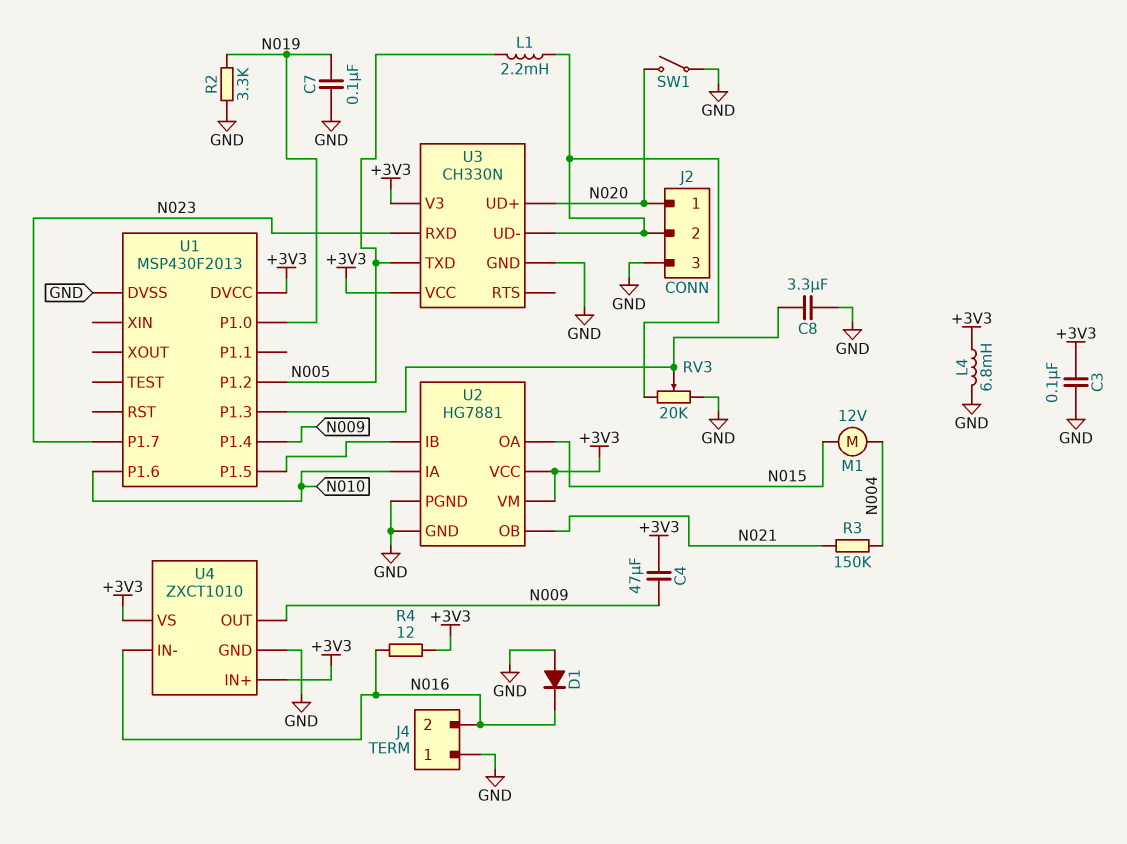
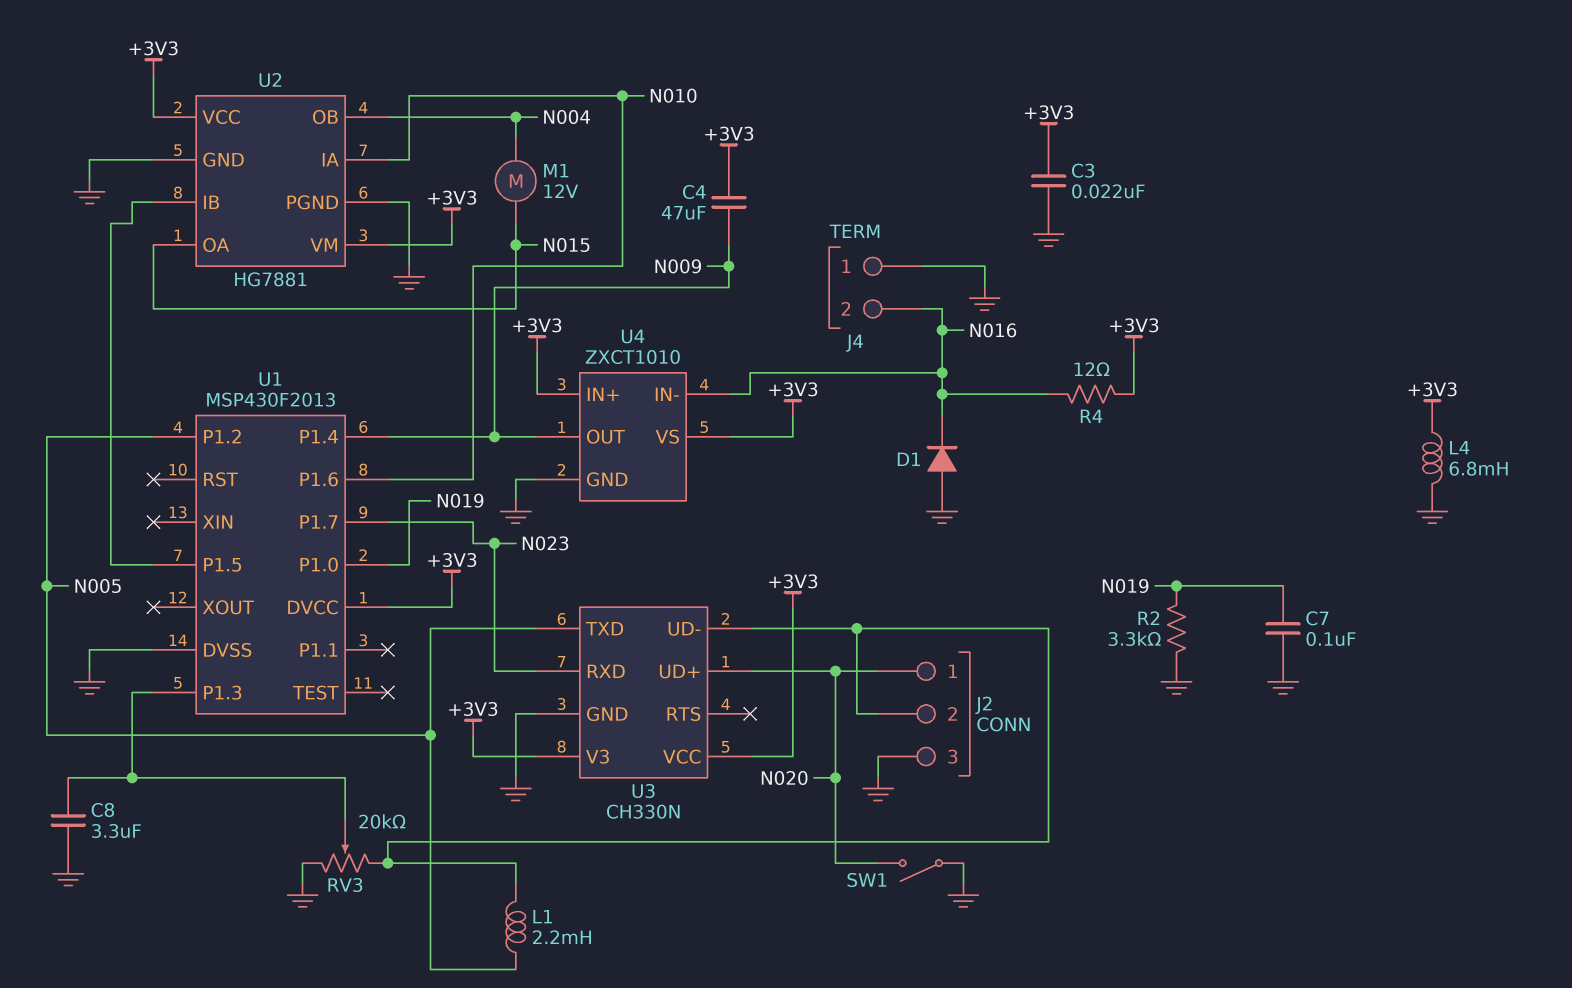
C3: 100nF (+3V3, GND) -> 22nF (+3V3, GND)
R3: 150k (N004, N021) -> none
U2 pin OB: N021 -> N004

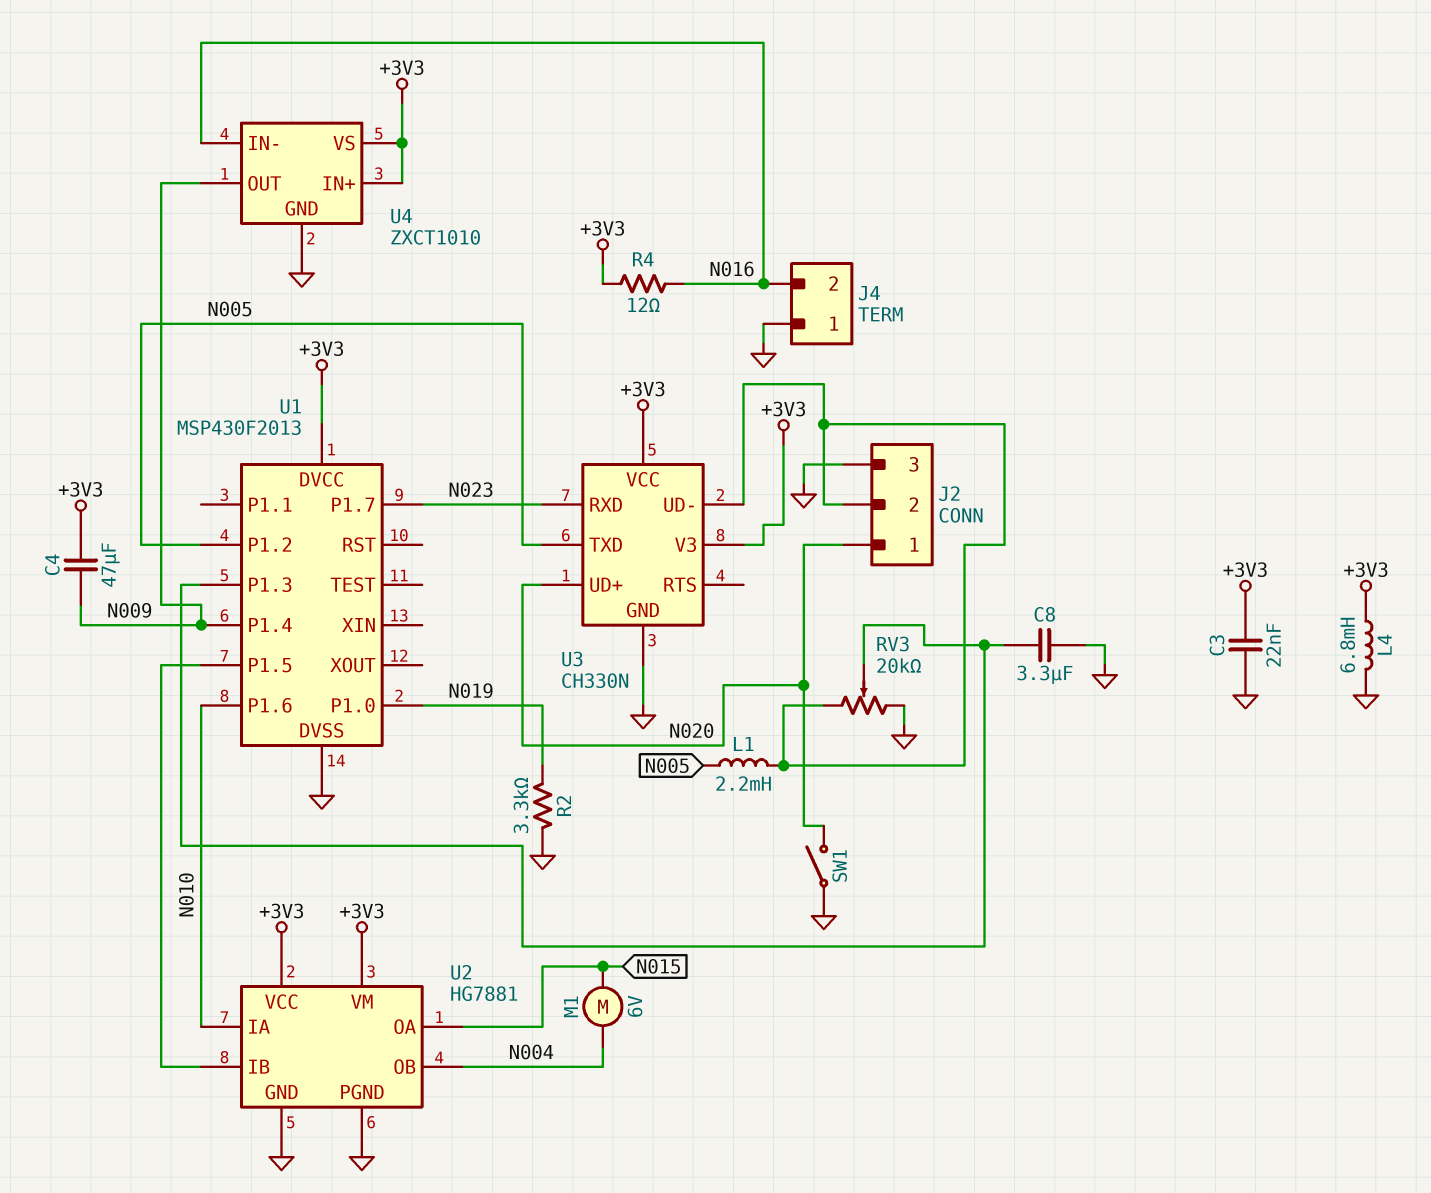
C7: 100nF (GND, N019) -> none
D1: diode (A GND, K N016) -> none
M1: motor 12V (N004, N015) -> motor 6V (N004, N015)

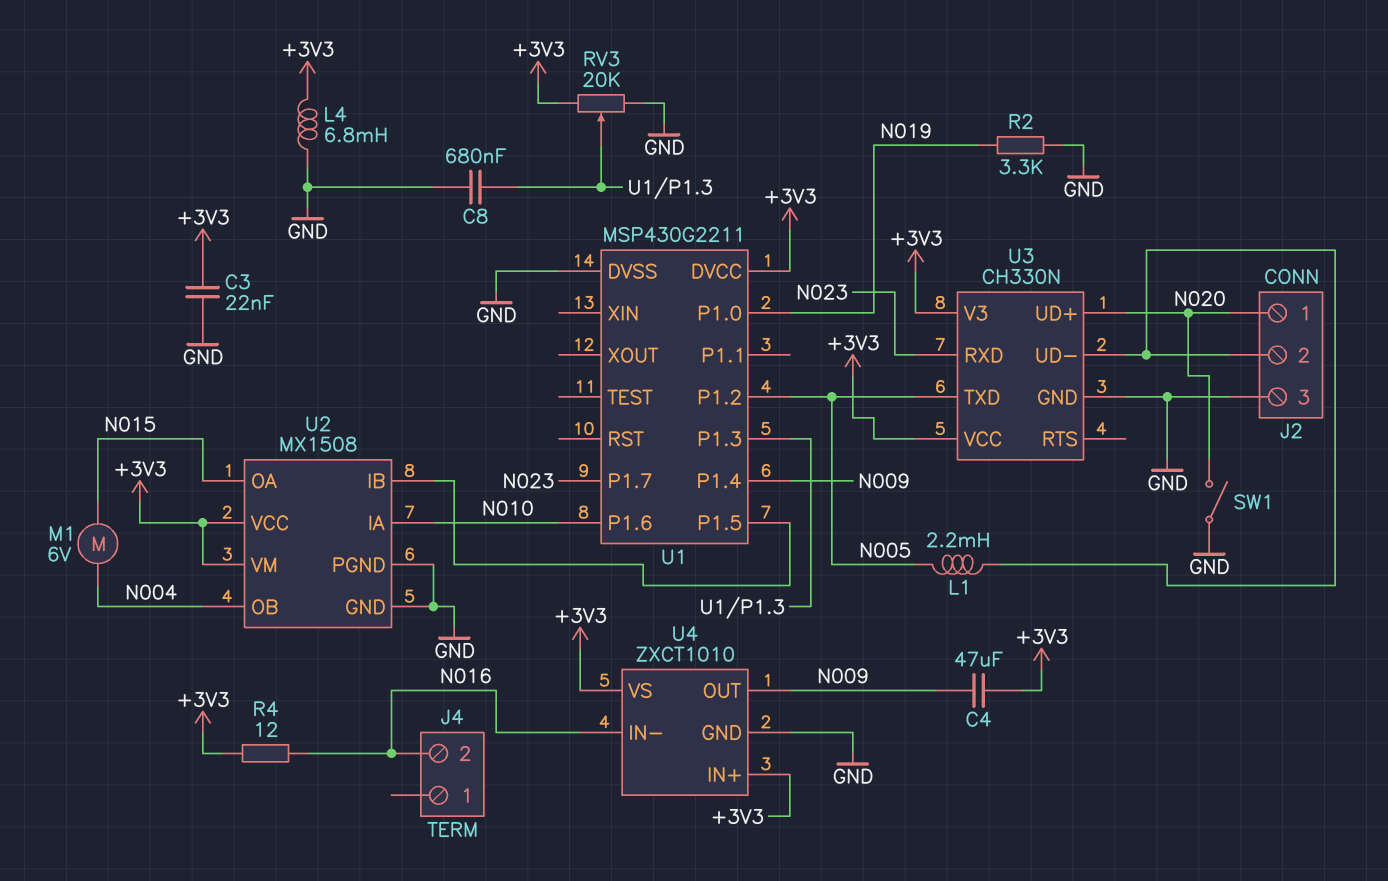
C8: 3.3uF (GND, U1/P1.3) -> 680nF (GND, U1/P1.3)
J4 pin 1: GND -> none
RV3: 20k (GND, J2/2, wiper U1/P1.3) -> 20k (+3V3, GND, wiper U1/P1.3)
U1: MSP430F2013 -> MSP430G2211
U2: HG7881 -> MX1508

